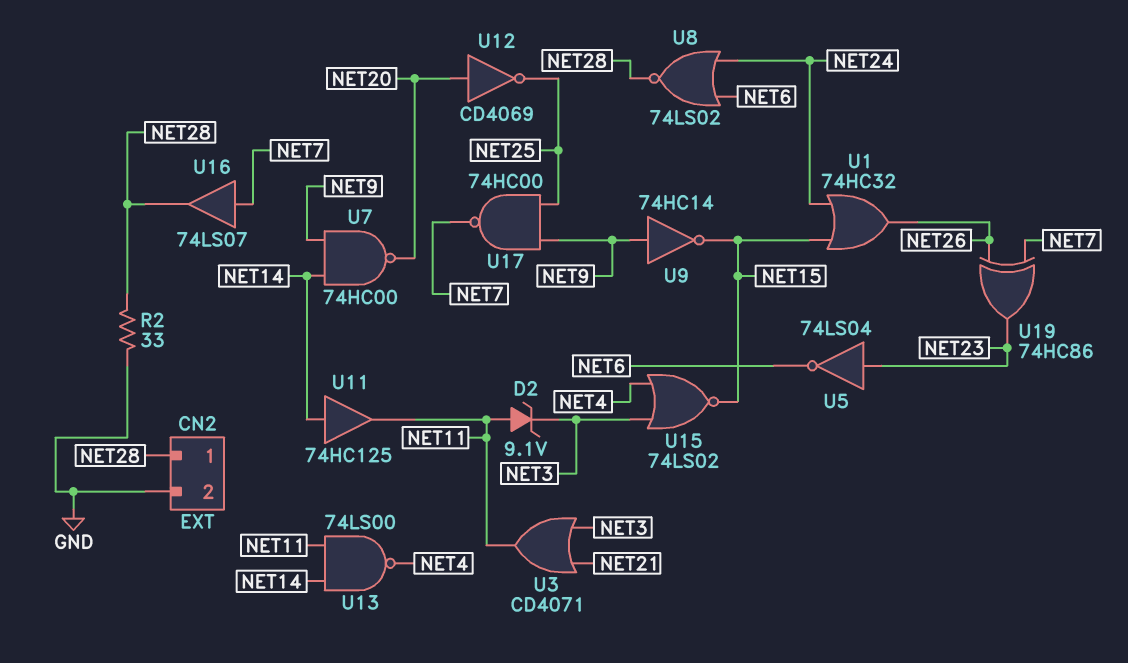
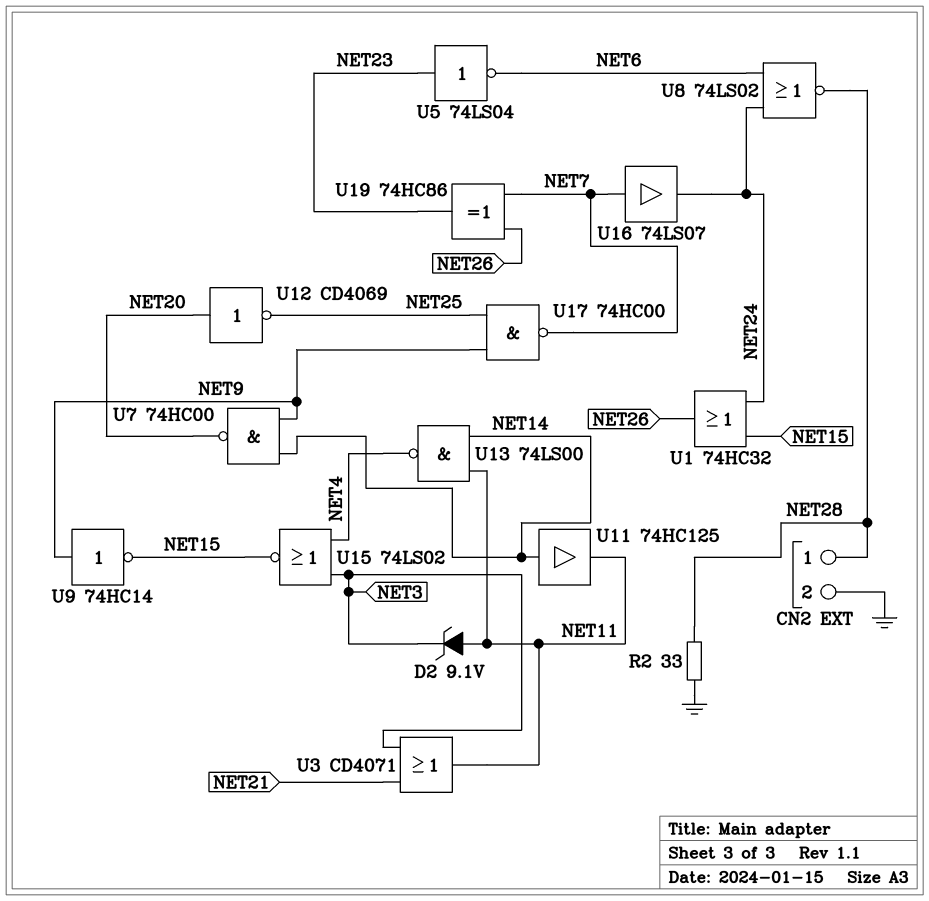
U16: buffer 74LS07 (in NET7, out NET28) -> buffer 74LS07 (in NET7, out NET24)

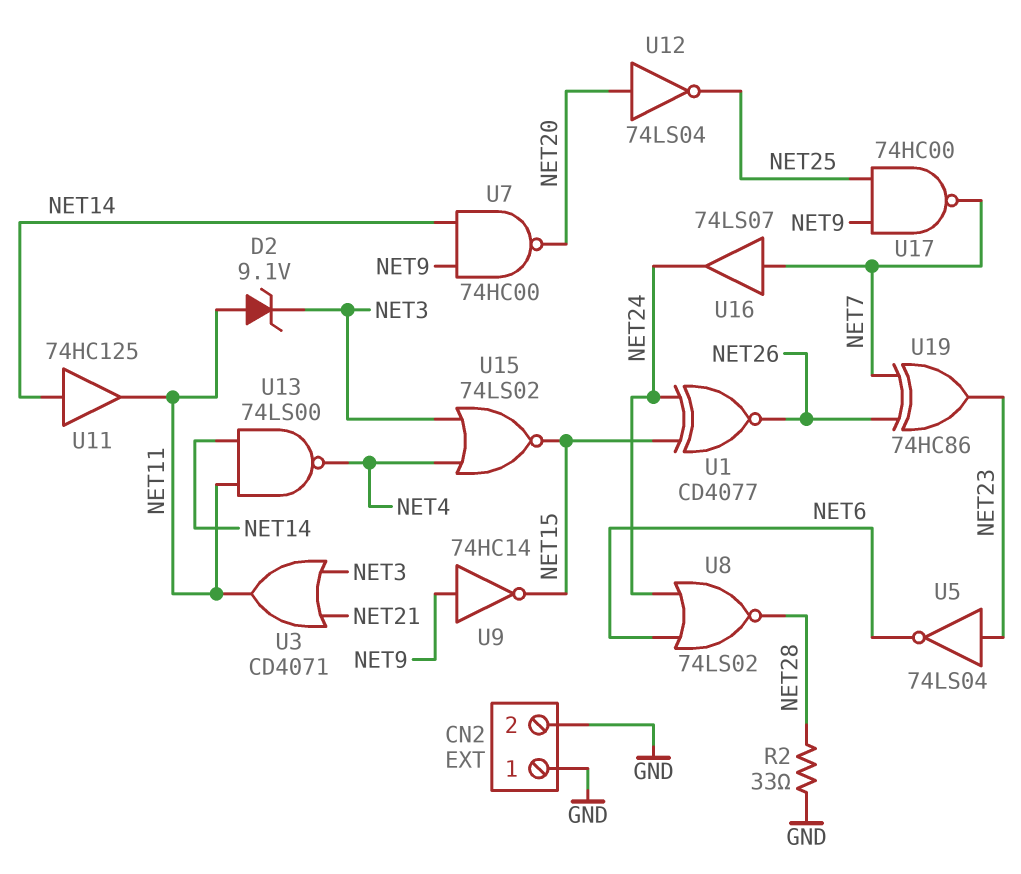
CN2 pin 1: NET28 -> GND
U1: OR 74HC32 (in NET15, in NET24, out NET26) -> XNOR CD4077 (in NET15, in NET24, out NET26)
U12: NOT CD4069 (in NET20, out NET25) -> NOT 74LS04 (in NET20, out NET25)

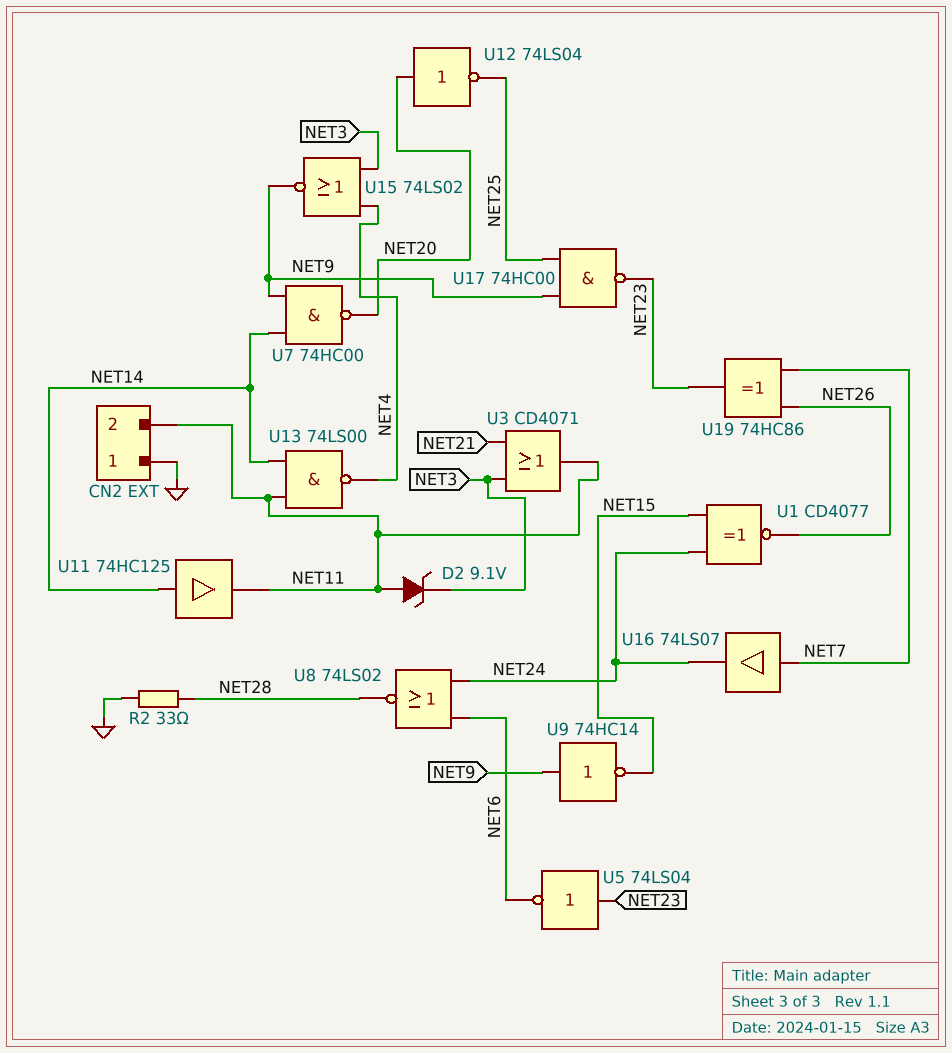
CN2 pin 2: GND -> NET11
U15: NOR 74LS02 (in NET3, in NET4, out NET15) -> NOR 74LS02 (in NET3, in NET4, out NET9)
U17: NAND 74HC00 (in NET9, in NET25, out NET7) -> NAND 74HC00 (in NET9, in NET25, out NET23)

